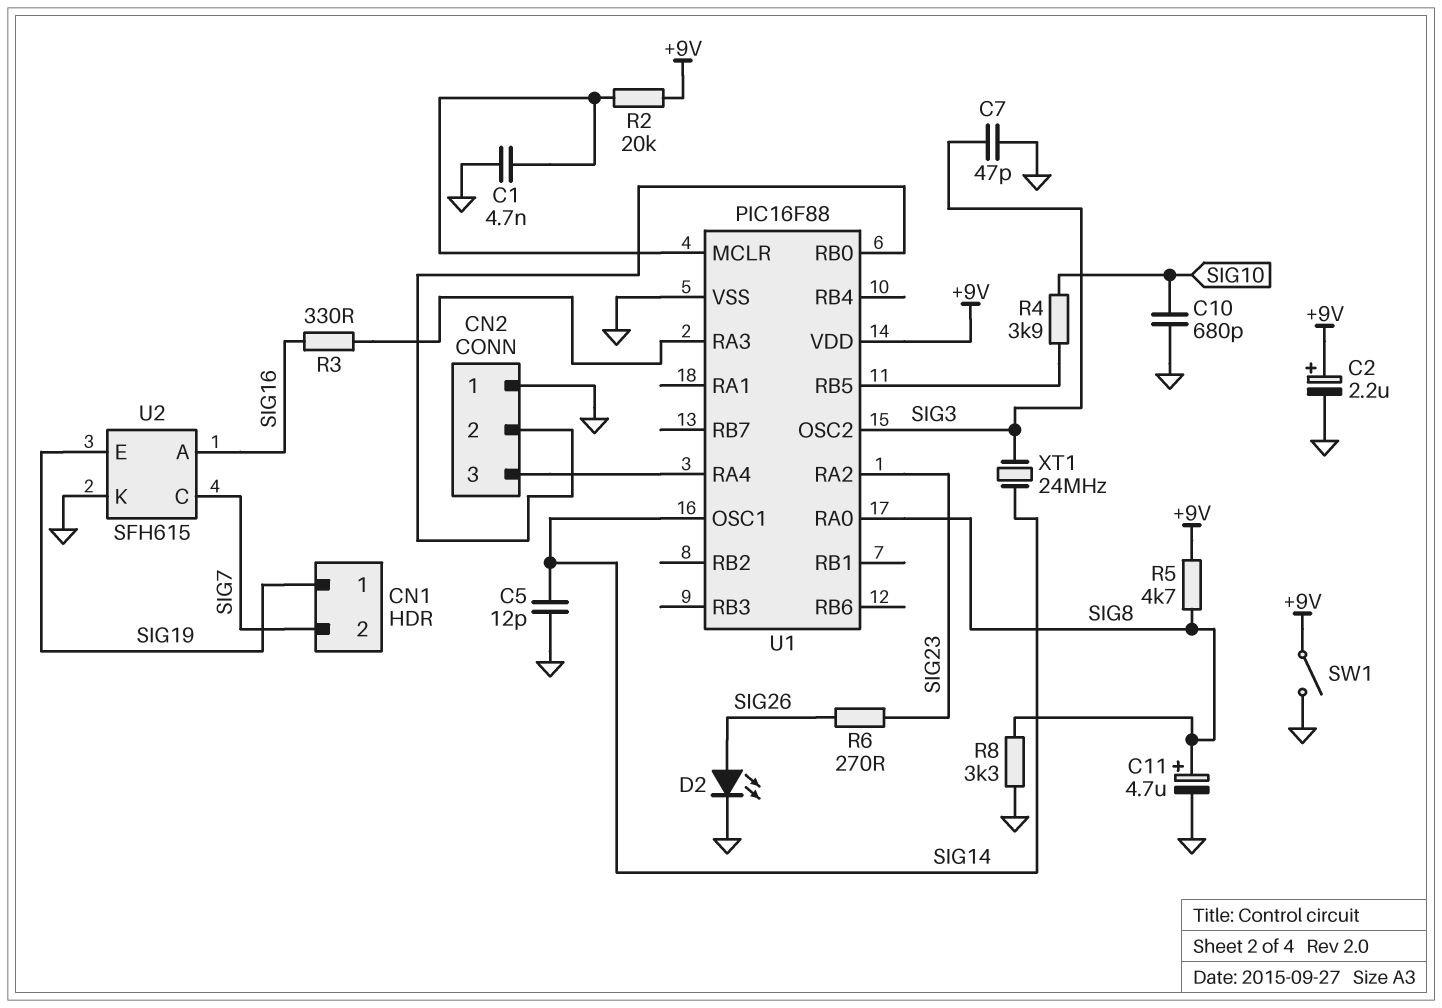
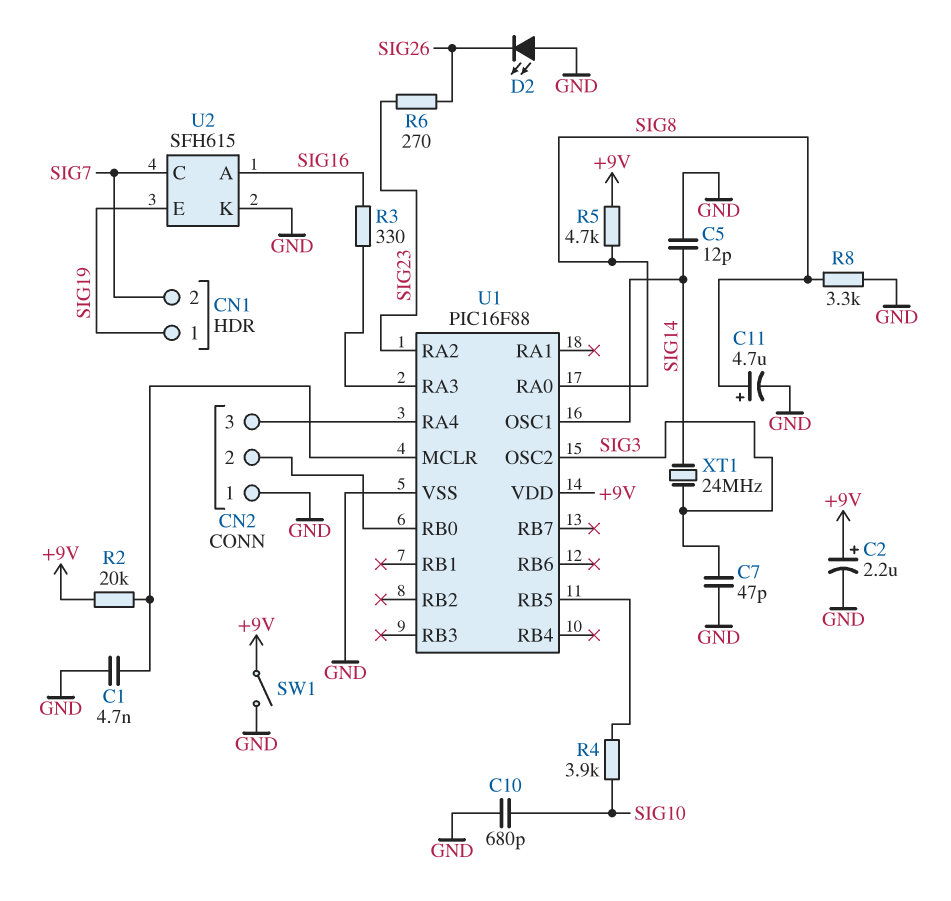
D2: LED (A SIG26, K GND) -> LED (A GND, K SIG26)

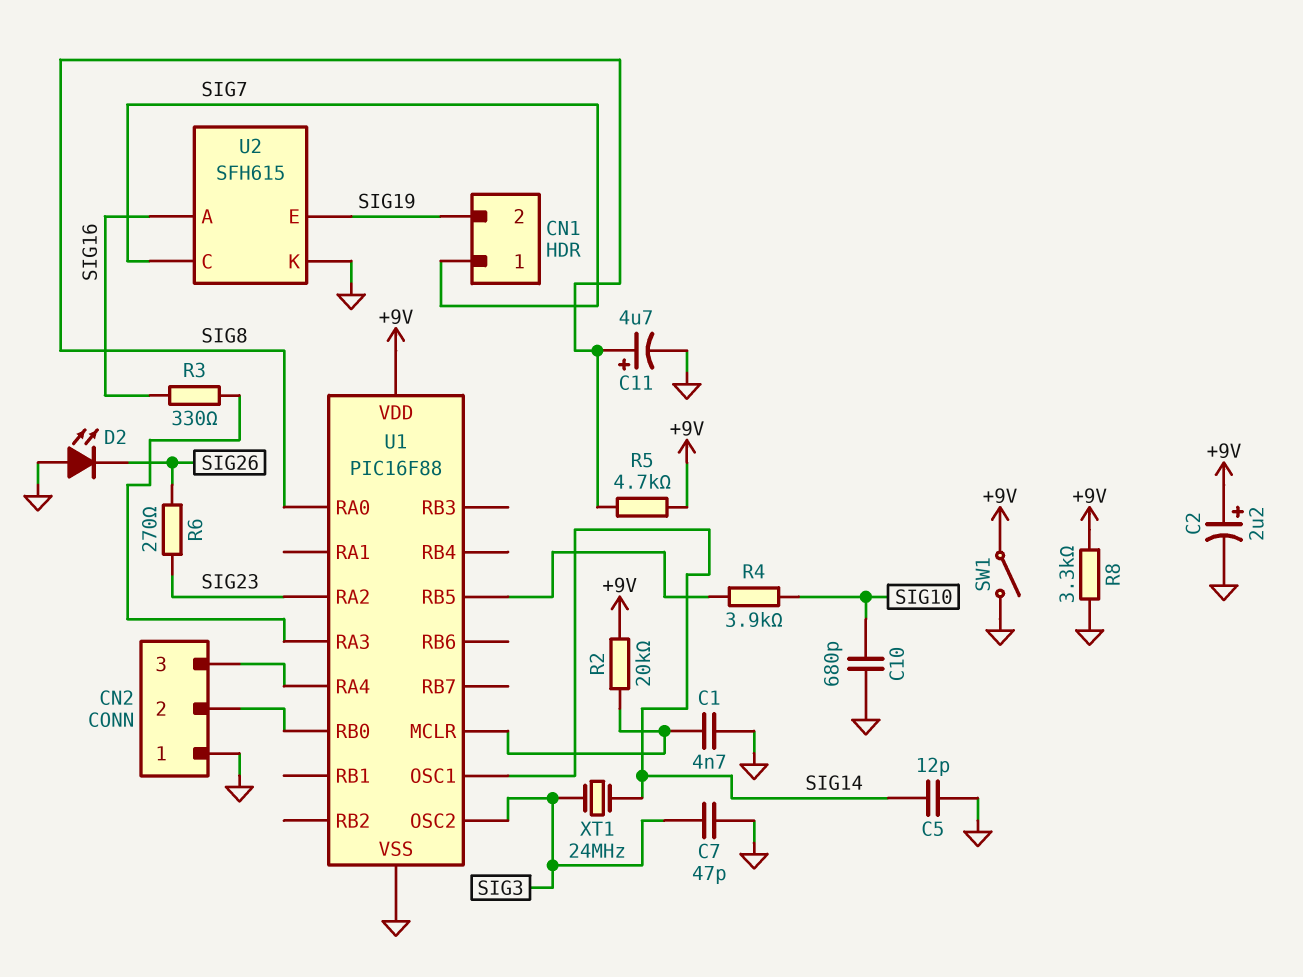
CN1 pin 1: SIG19 -> SIG7
CN1 pin 2: SIG7 -> SIG19
R8: 3.3k (GND, SIG8) -> 3.3k (+9V, GND)

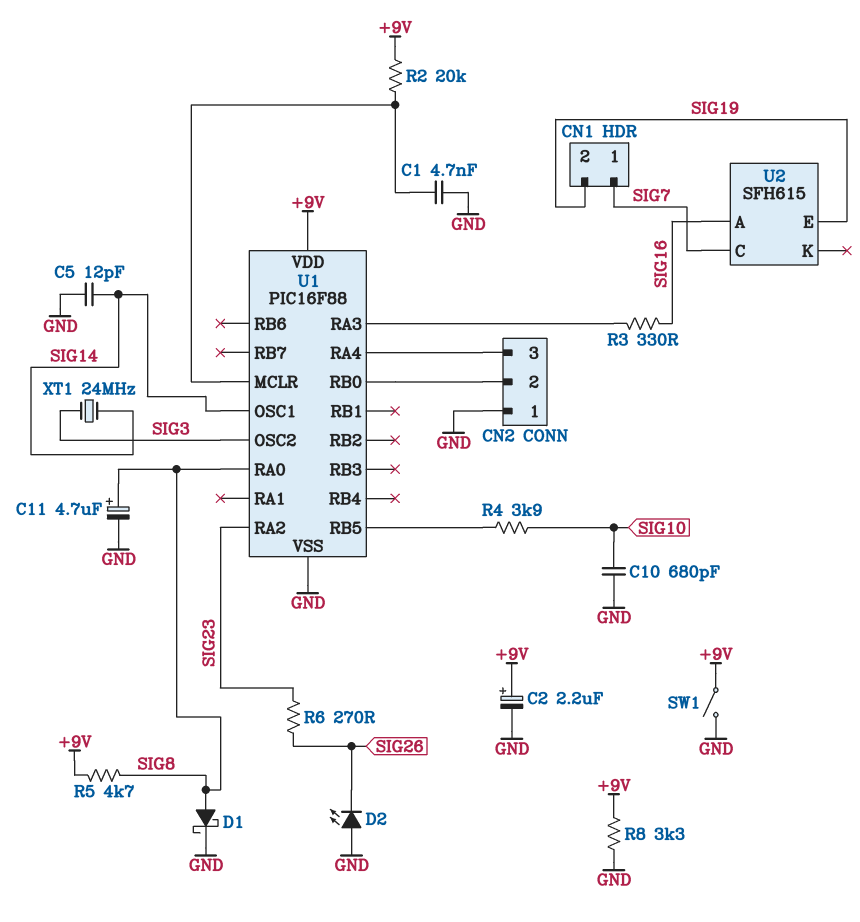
C7: 47pF (GND, SIG3) -> none
D1: none -> schottky (A SIG8, K GND)
U2 pin K: GND -> none

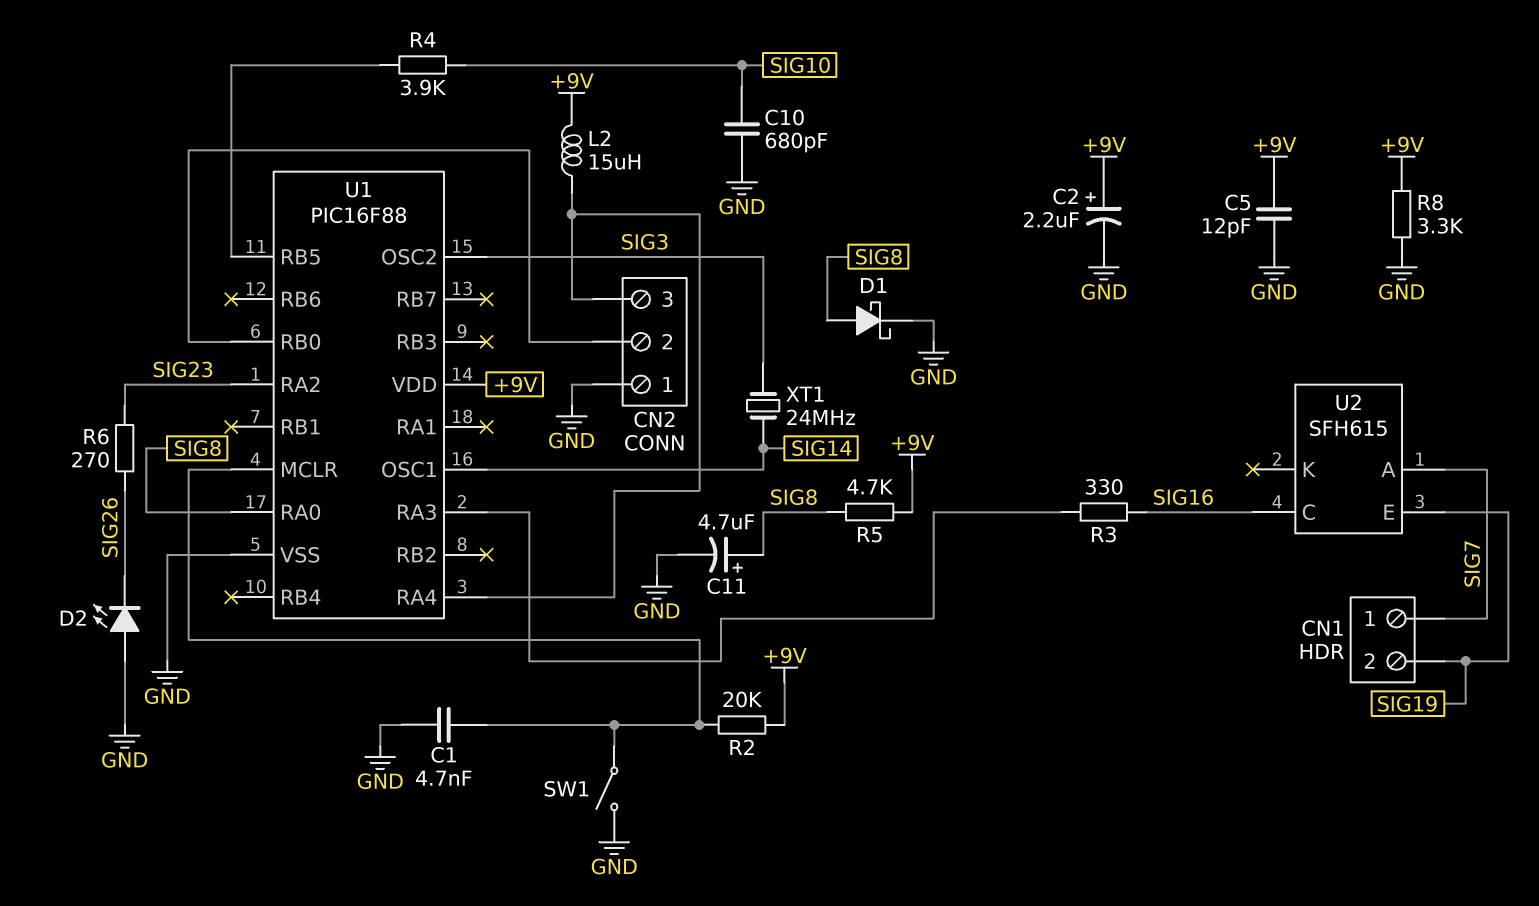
C5: 12pF (GND, SIG14) -> 12pF (+9V, GND)
L2: none -> 15uH (+9V, CN2/3)
SW1: switch (+9V, GND) -> switch (GND, U1/MCLR)
U2 pin A: SIG16 -> SIG7
U2 pin C: SIG7 -> SIG16

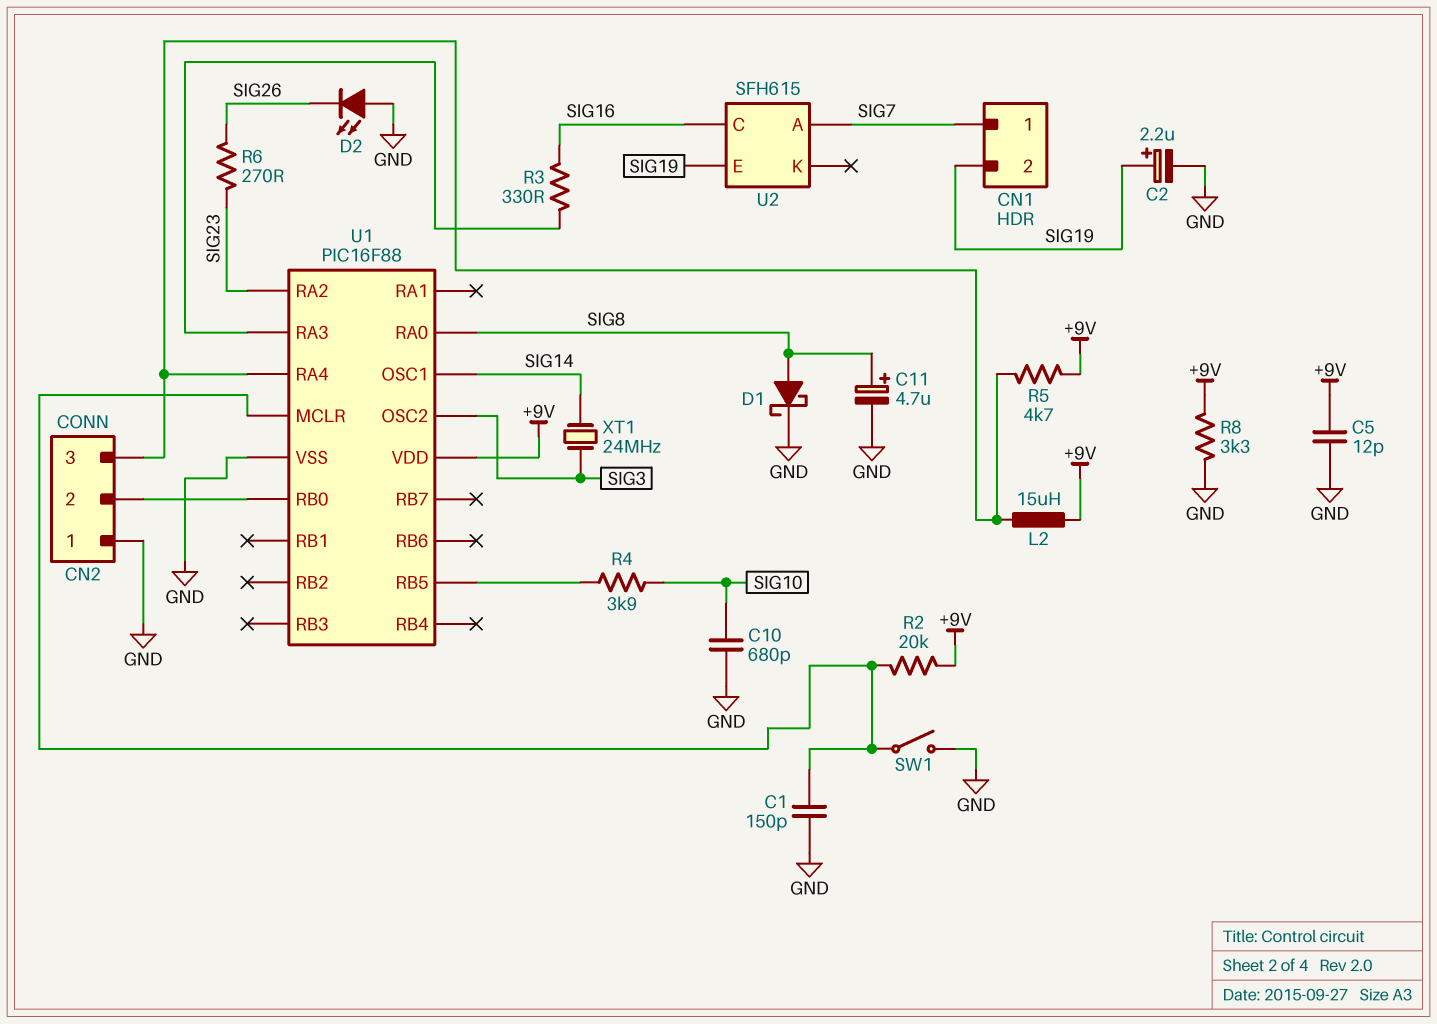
C1: 4.7nF (GND, U1/MCLR) -> 150pF (GND, U1/MCLR)
C2: 2.2uF (plus +9V, minus GND) -> 2.2uF (plus SIG19, minus GND)
R5: 4.7k (+9V, SIG8) -> 4.7k (+9V, CN2/3)

